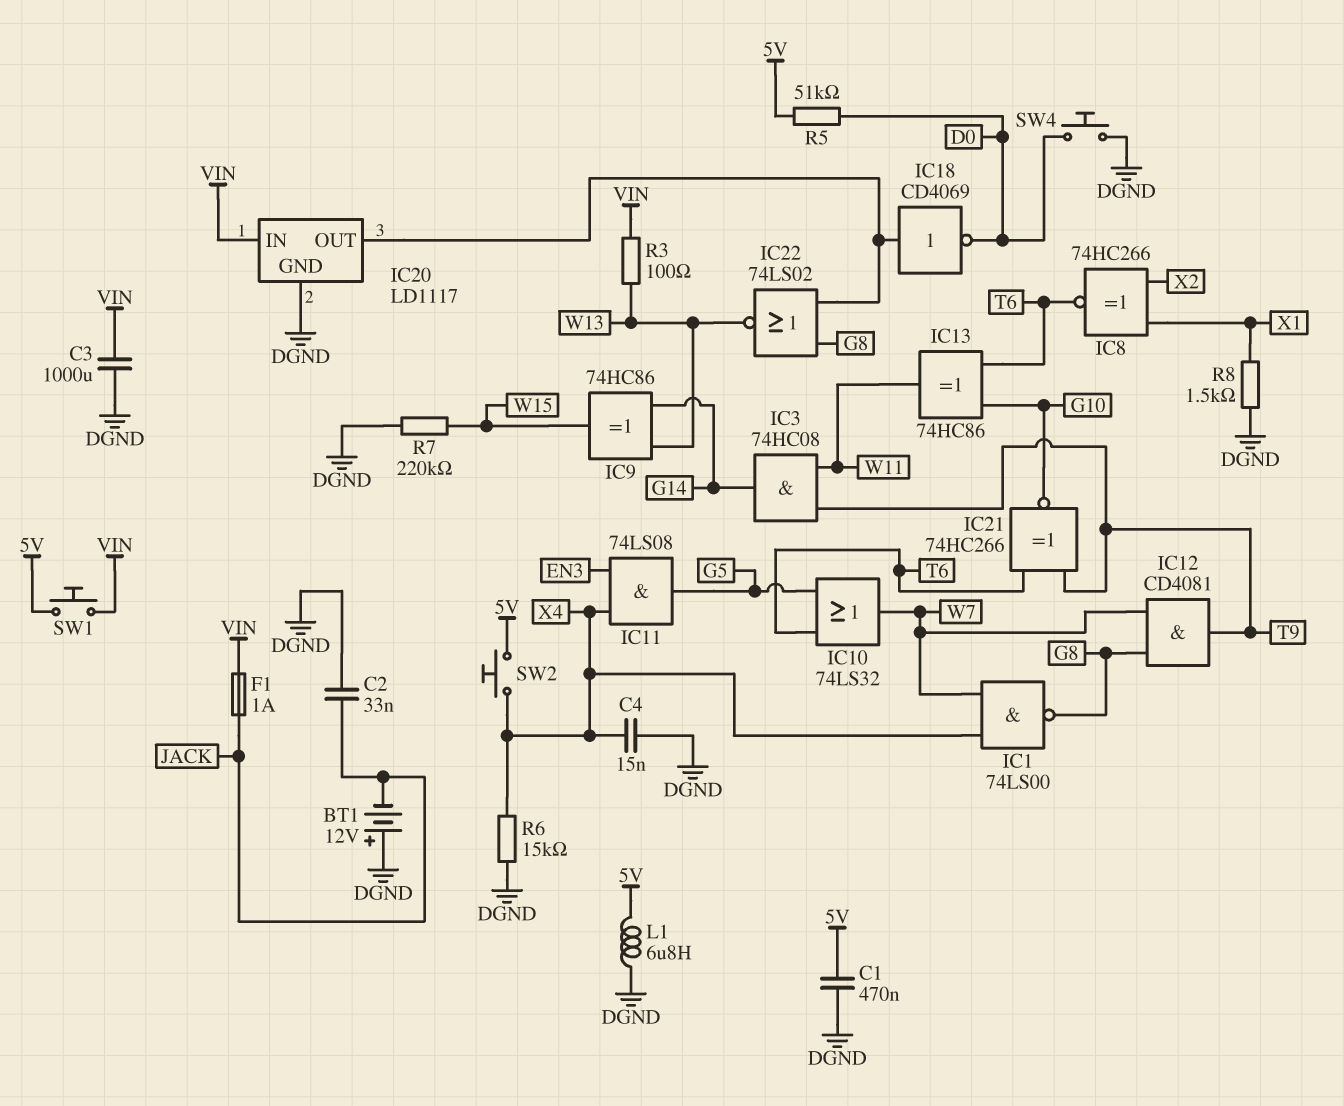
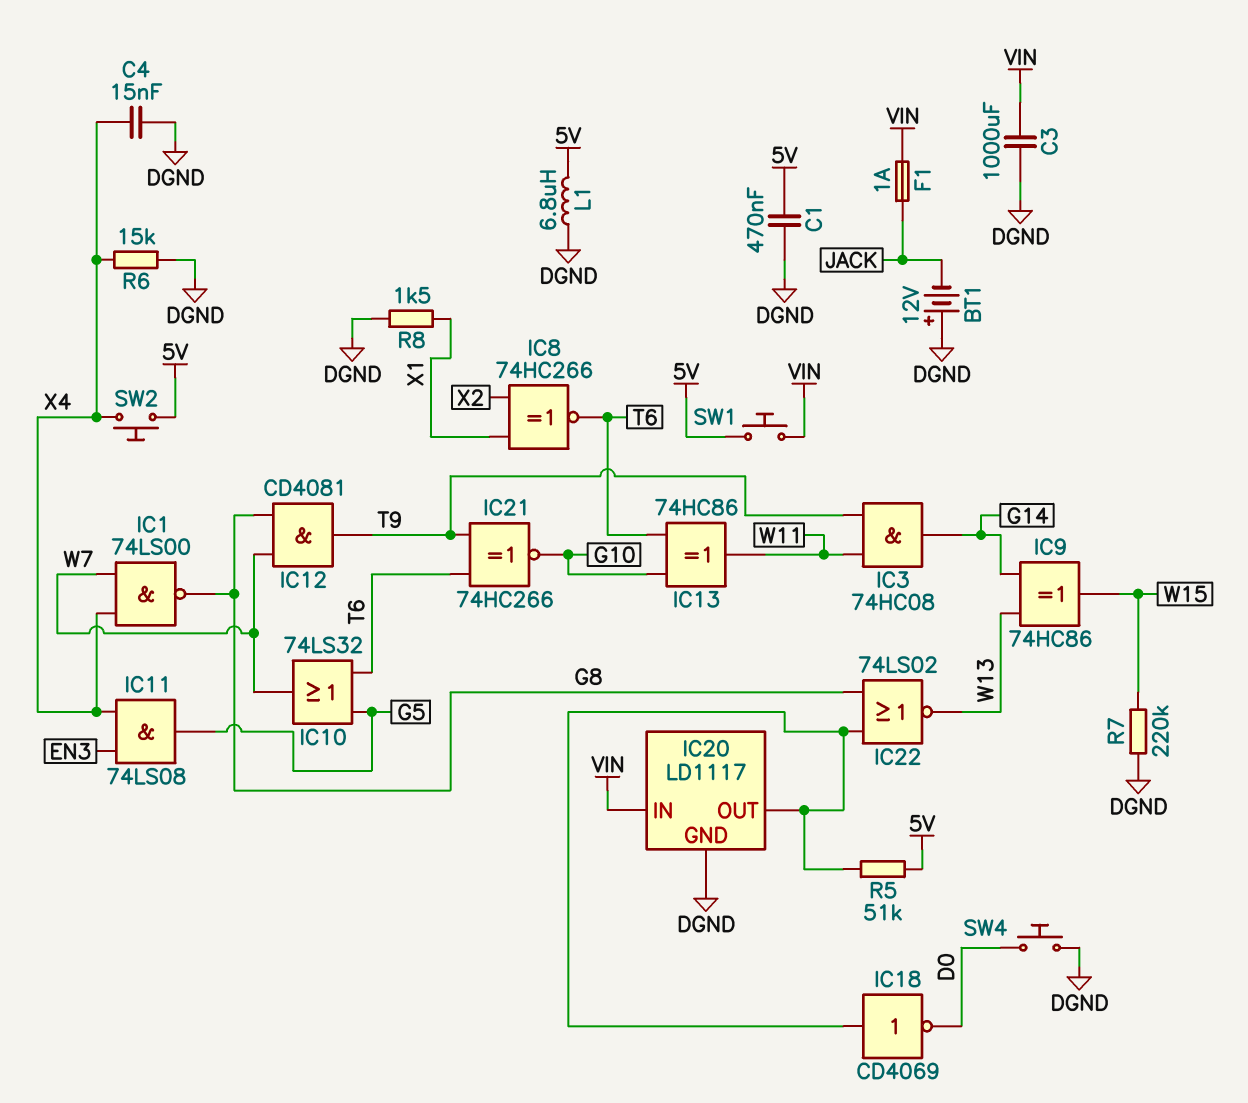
C2: 33nF (DGND, JACK) -> none
R3: 100 (VIN, W13) -> none
R5: 51k (5V, D0) -> 51k (5V, IC20/OUT)

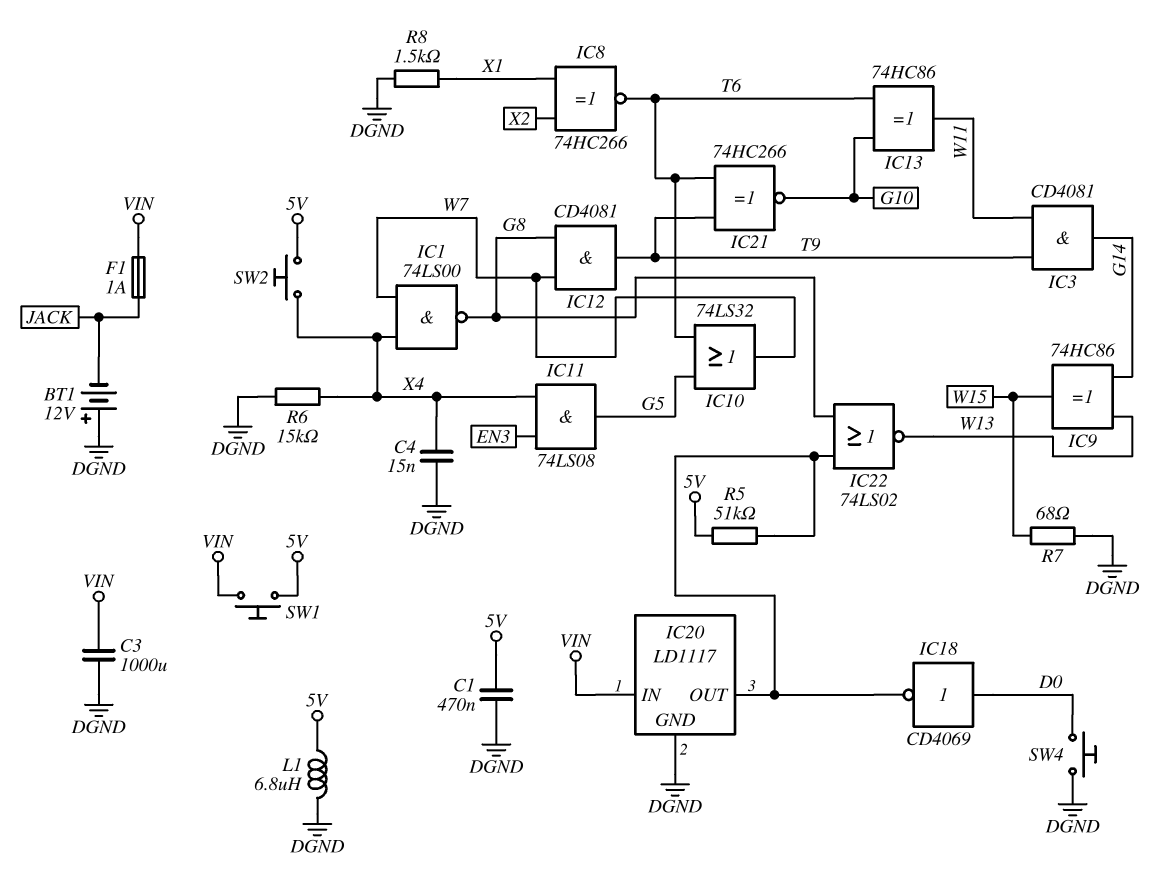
IC3: AND 74HC08 (in T9, in W11, out G14) -> AND CD4081 (in T9, in W11, out G14)
IC18: NOT CD4069 (in IC20/OUT, out D0) -> NOT CD4069 (in D0, out IC20/OUT)
R7: 220k (DGND, W15) -> 68 (DGND, W15)

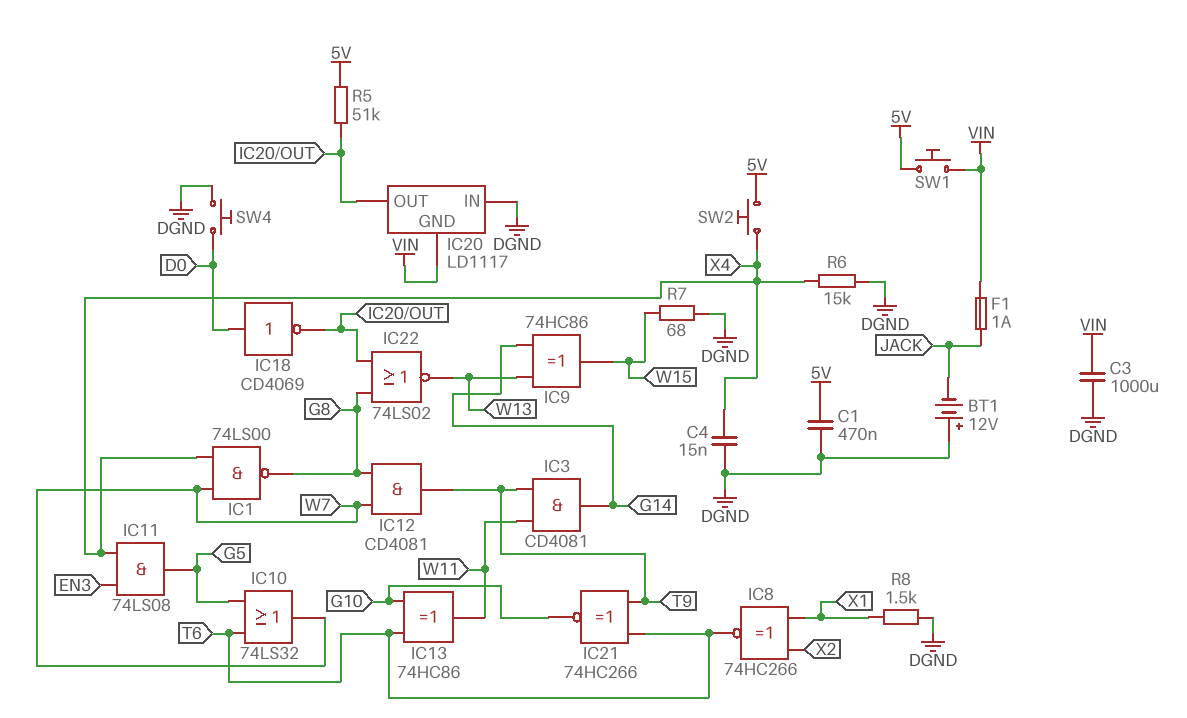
IC20 pin GND: DGND -> VIN
IC20 pin IN: VIN -> DGND
L1: 6.8uH (5V, DGND) -> none

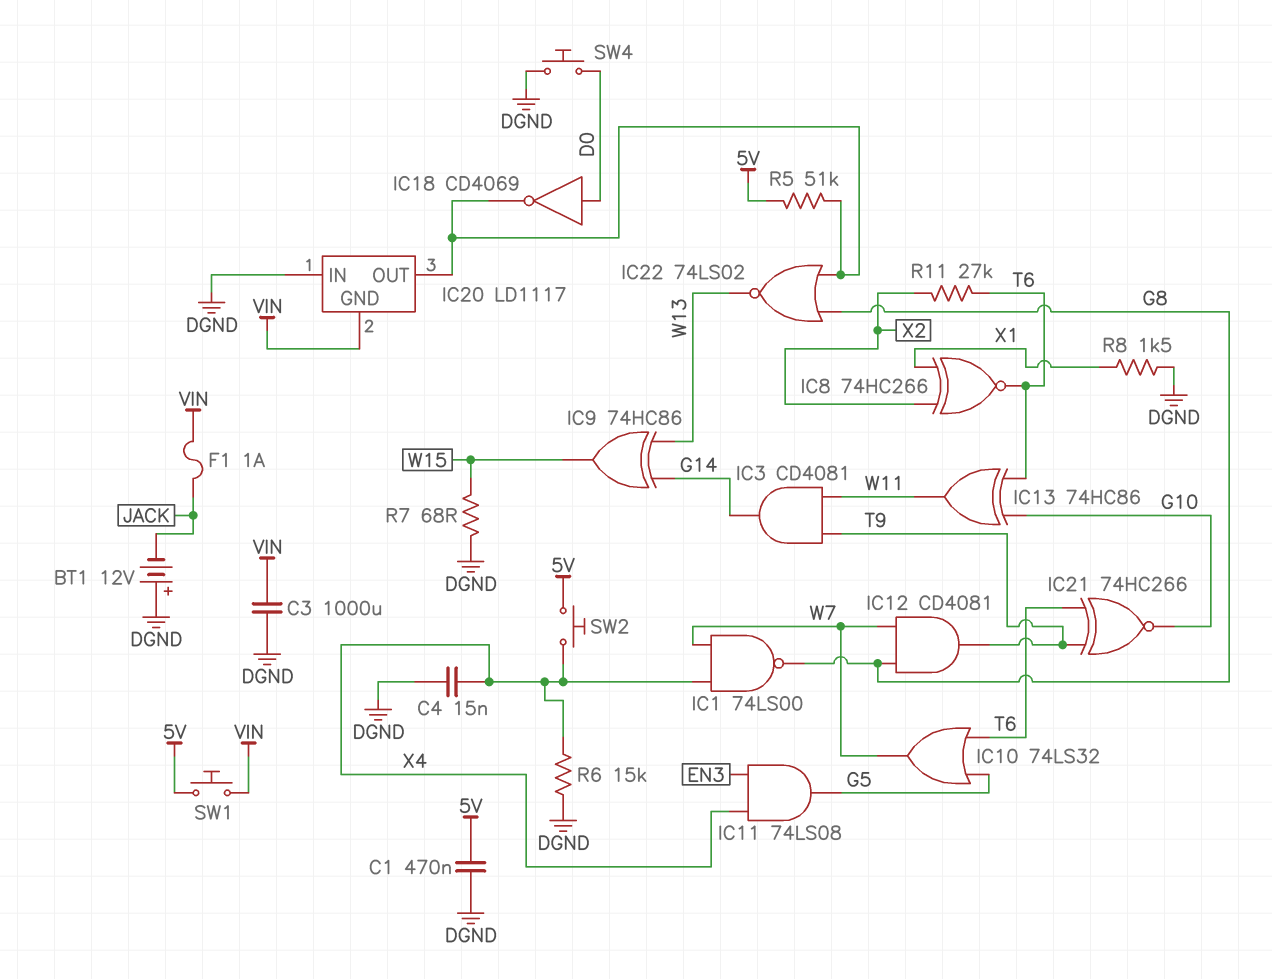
R11: none -> 27k (T6, X2)

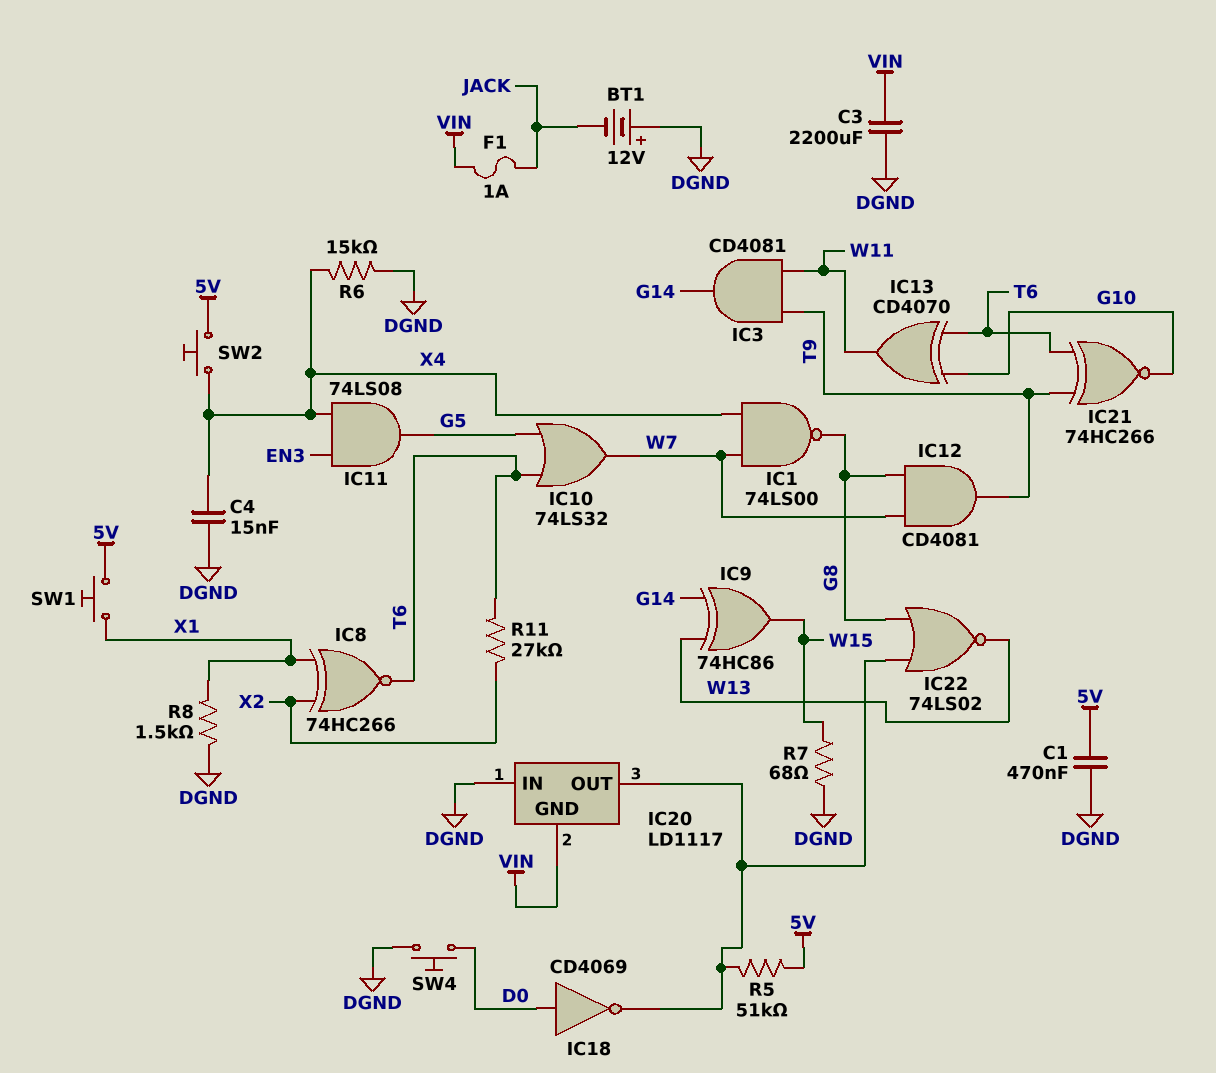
C3: 1000uF (DGND, VIN) -> 2200uF (DGND, VIN)
IC13: XOR 74HC86 (in G10, in T6, out W11) -> XOR CD4070 (in G10, in T6, out W11)
SW1: button (5V, VIN) -> button (5V, X1)

